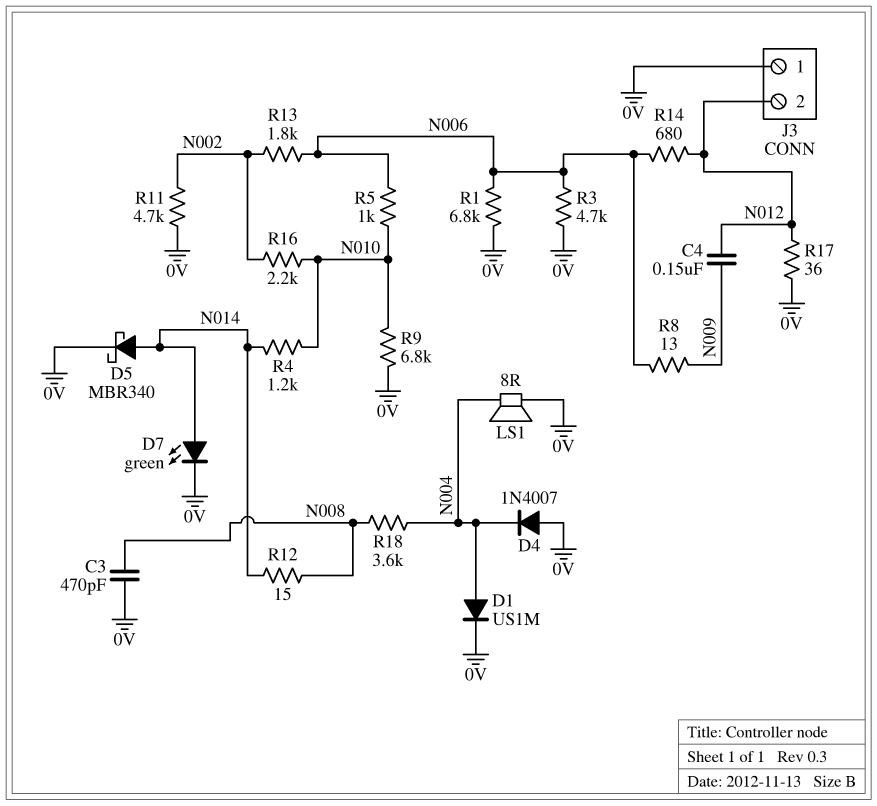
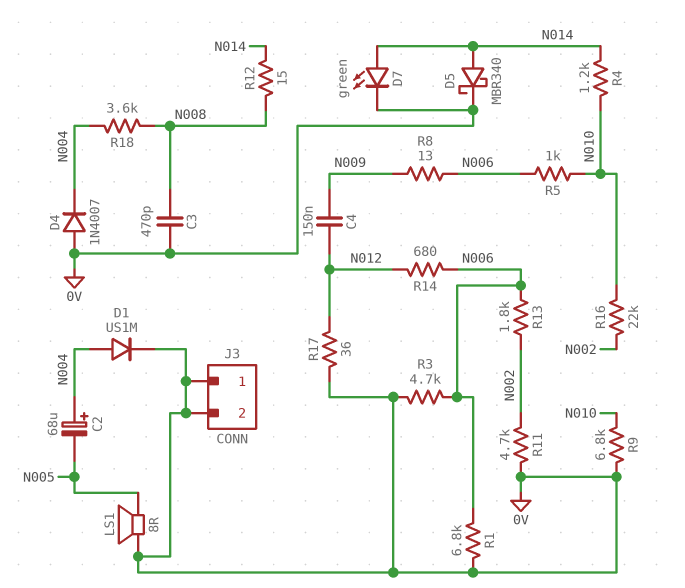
C2: none -> 68uF (plus N004, minus N005)
J3 pin 2: N012 -> 0V
LS1: speaker 8R (0V, N004) -> speaker 8R (0V, N005)
R16: 2.2k (N002, N010) -> 22k (N002, N010)

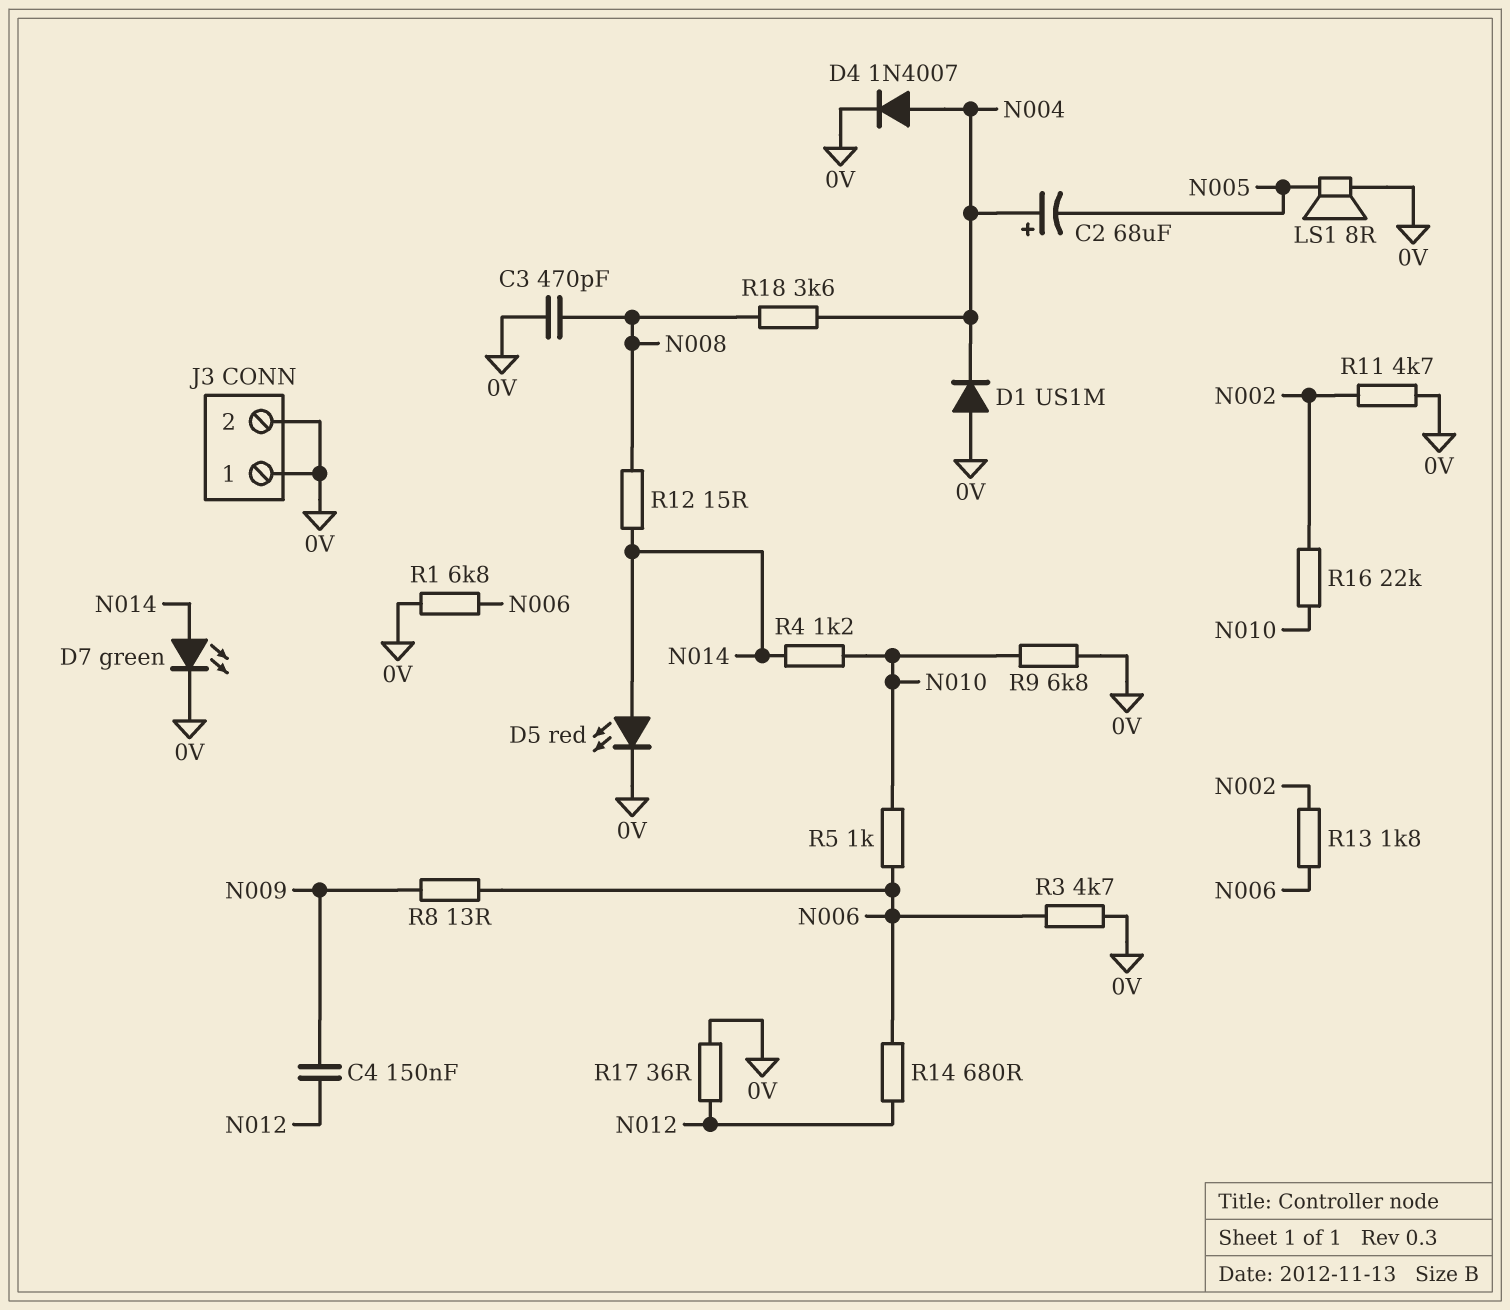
D1: diode US1M (A N004, K 0V) -> diode US1M (A 0V, K N004)
D4: diode 1N4007 (A 0V, K N004) -> diode 1N4007 (A N004, K 0V)
D5: schottky MBR340 (A N014, K 0V) -> LED red (A N014, K 0V)

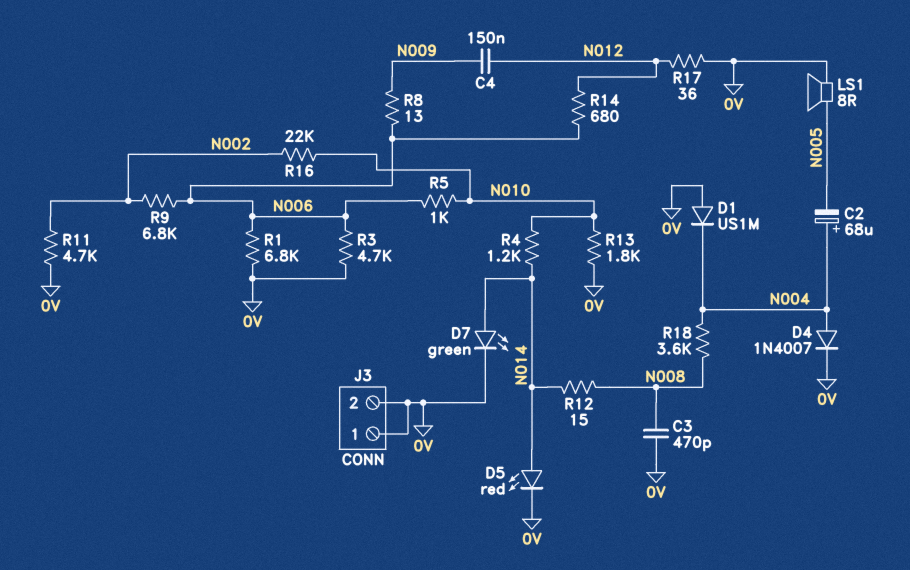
R9: 6.8k (0V, N010) -> 6.8k (N002, N006)
R13: 1.8k (N002, N006) -> 1.8k (0V, N010)

